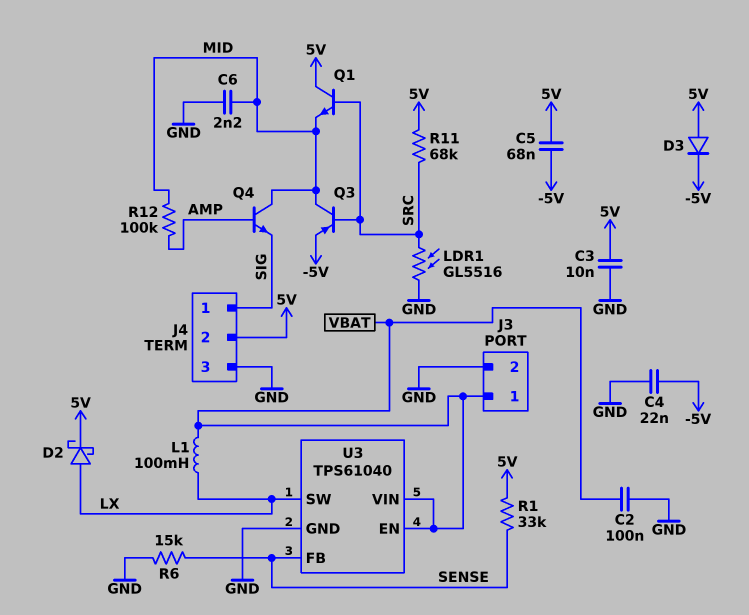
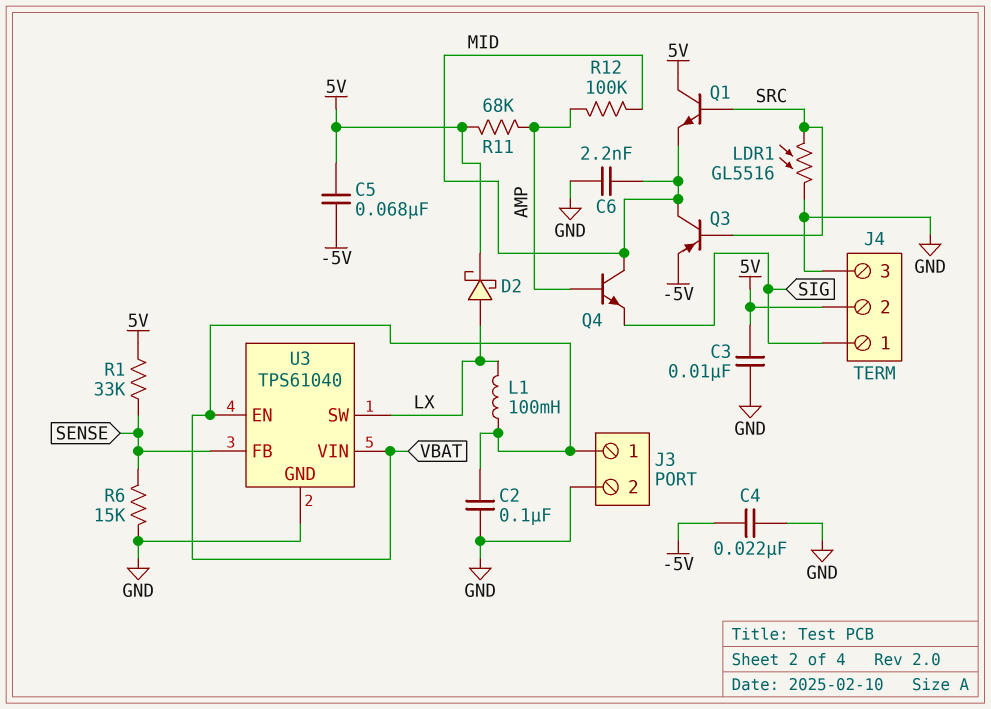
D3: diode (A 5V, K -5V) -> none
R11: 68k (5V, SRC) -> 68k (5V, AMP)

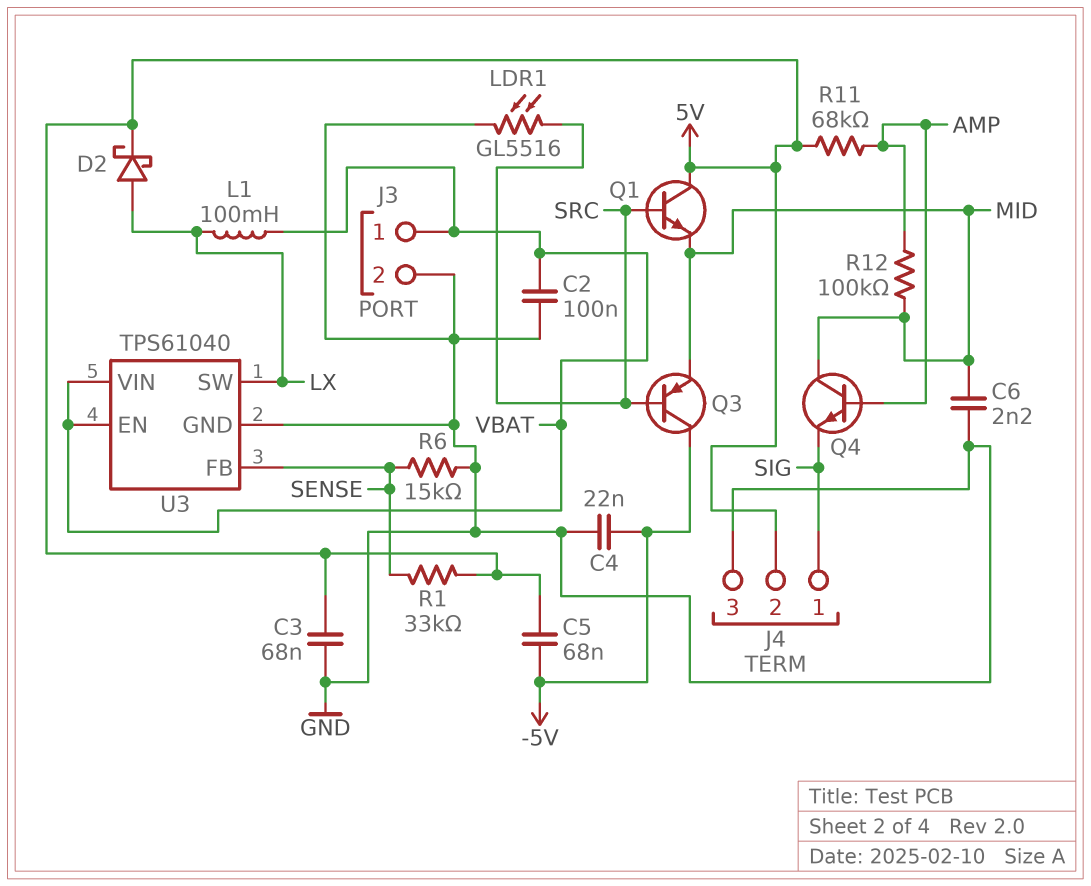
C3: 10nF (5V, GND) -> 68nF (5V, GND)
Q3: PNP (B SRC, C MID, E -5V) -> PNP (B SRC, C -5V, E MID)

